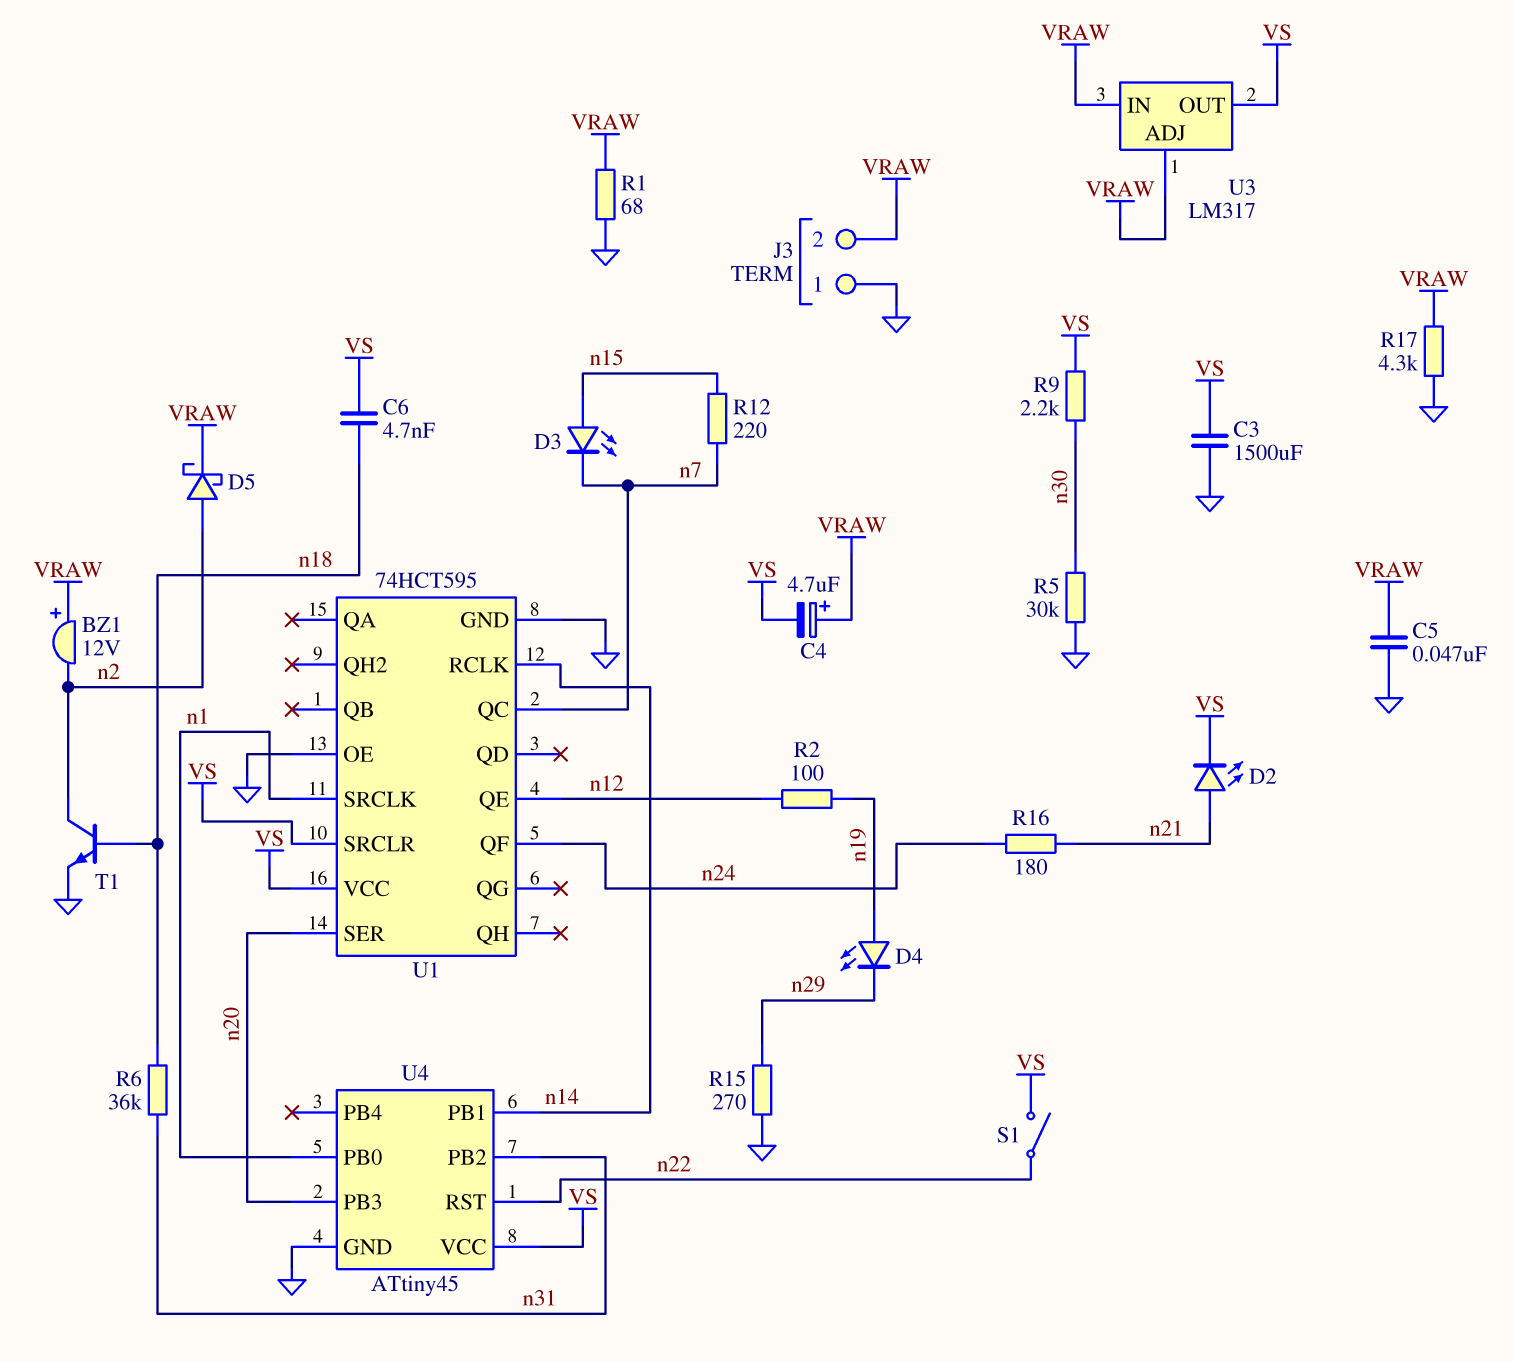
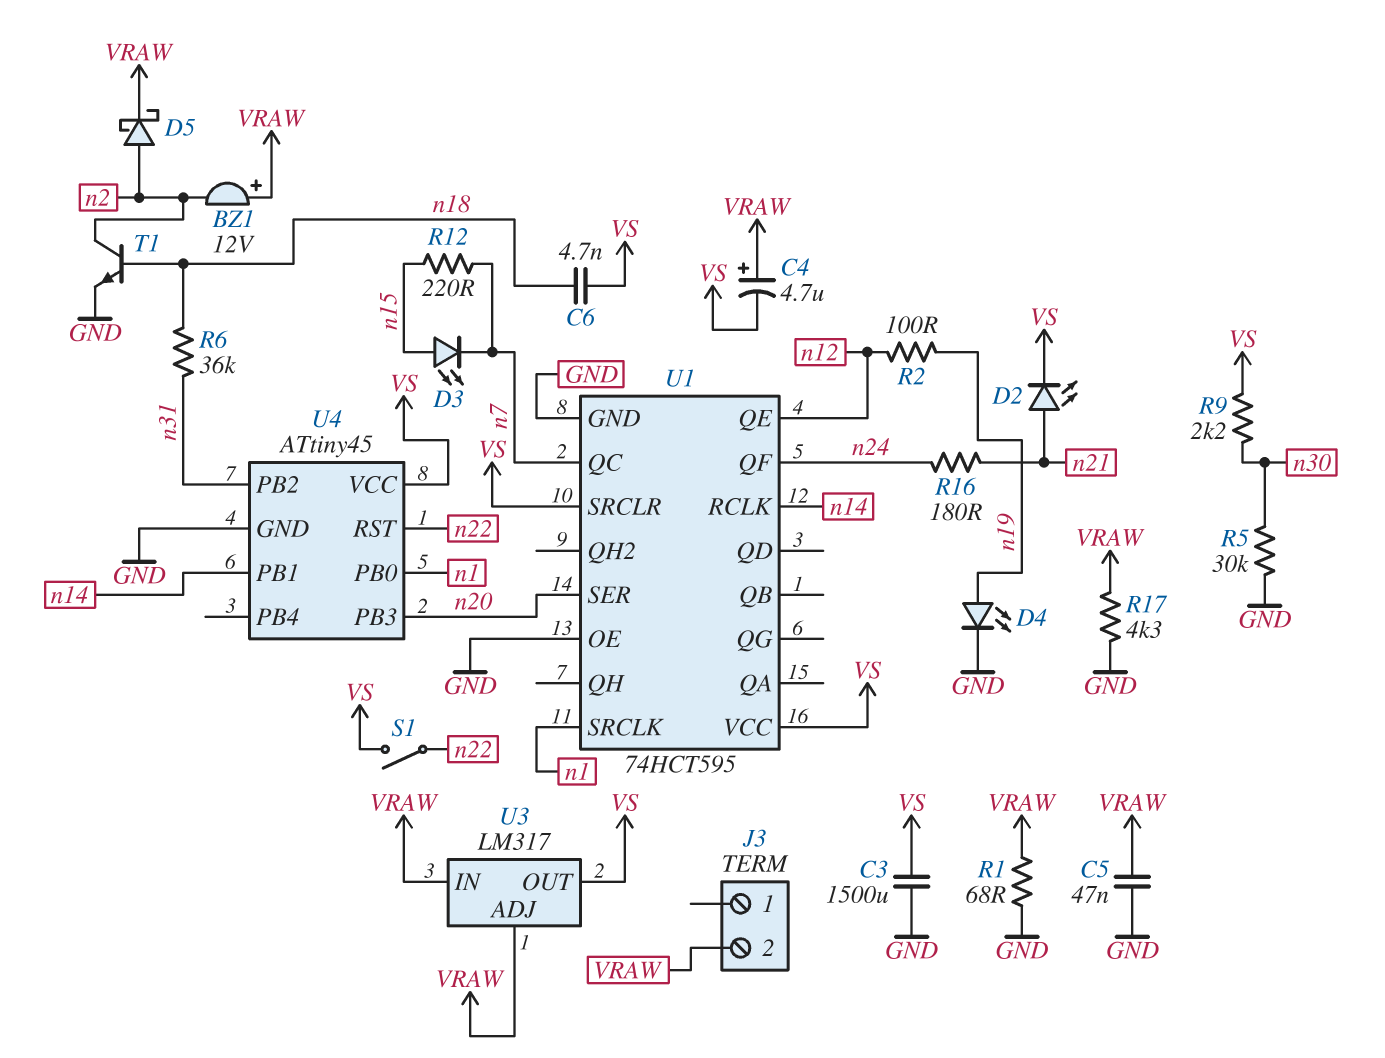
D4: LED (A n19, K n29) -> LED (A n19, K GND)
J3 pin 1: GND -> none
R15: 270 (GND, n29) -> none

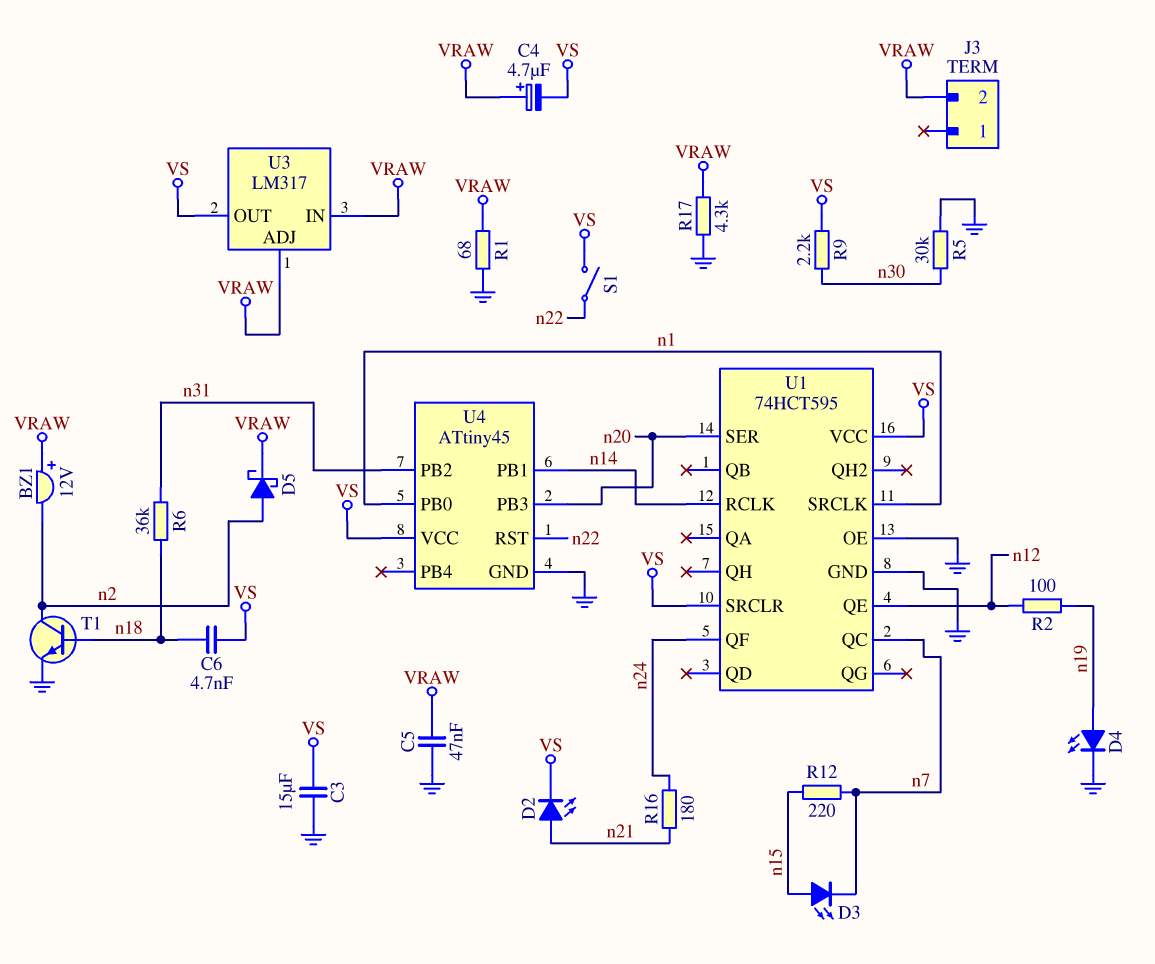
C3: 1500uF (GND, VS) -> 15uF (GND, VS)

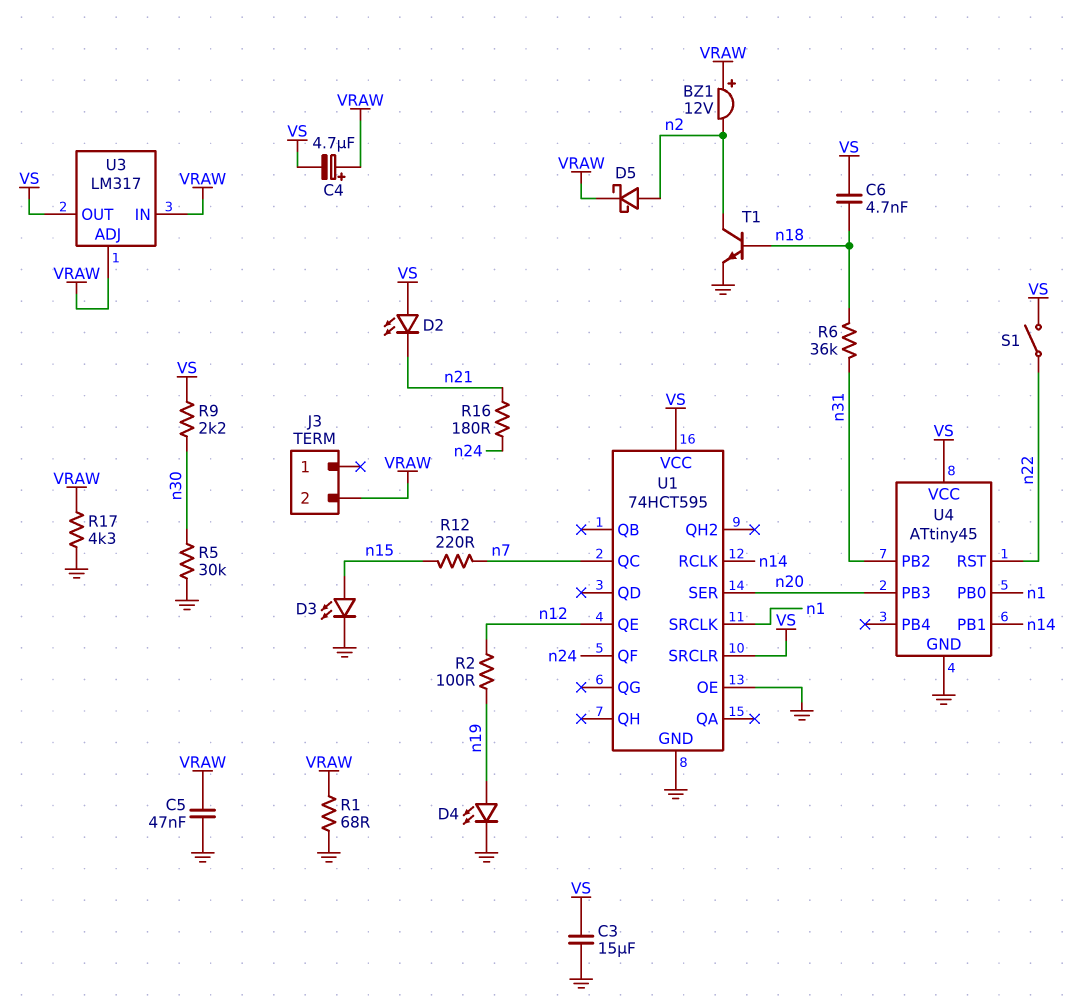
D2: LED (A n21, K VS) -> LED (A VS, K n21)
D3: LED (A n15, K n7) -> LED (A n15, K GND)

